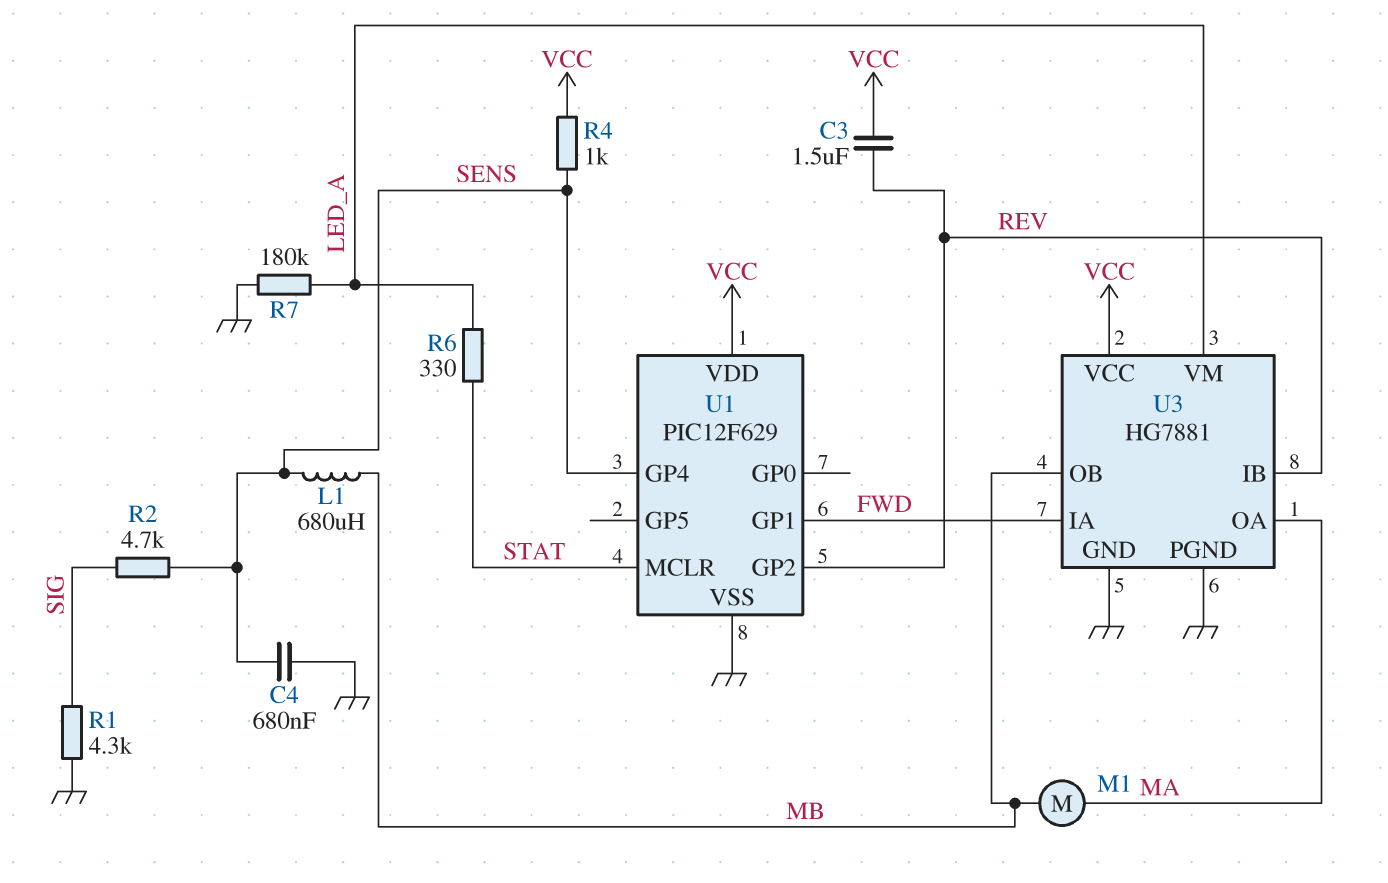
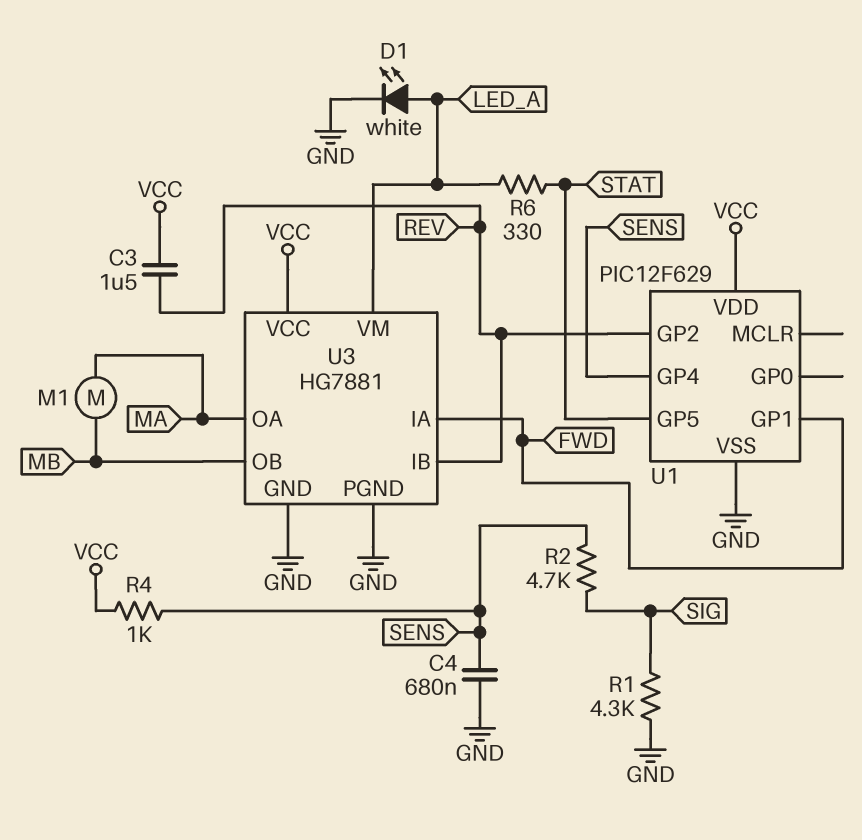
D1: none -> LED white (A LED_A, K GND)
L1: 680uH (MB, SENS) -> none
R7: 180k (GND, LED_A) -> none
U1 pin GP5: none -> STAT
U1 pin MCLR: STAT -> none

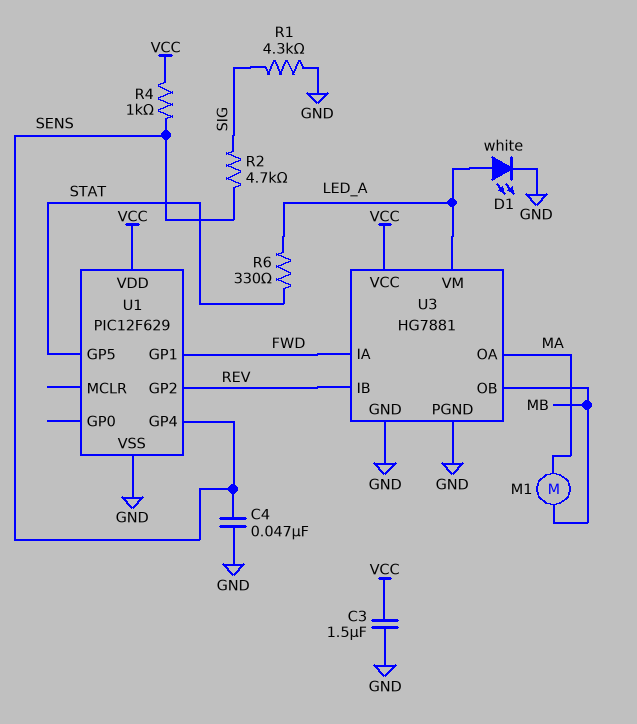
C3: 1.5uF (REV, VCC) -> 1.5uF (GND, VCC)
C4: 680nF (GND, SENS) -> 47nF (GND, SENS)

